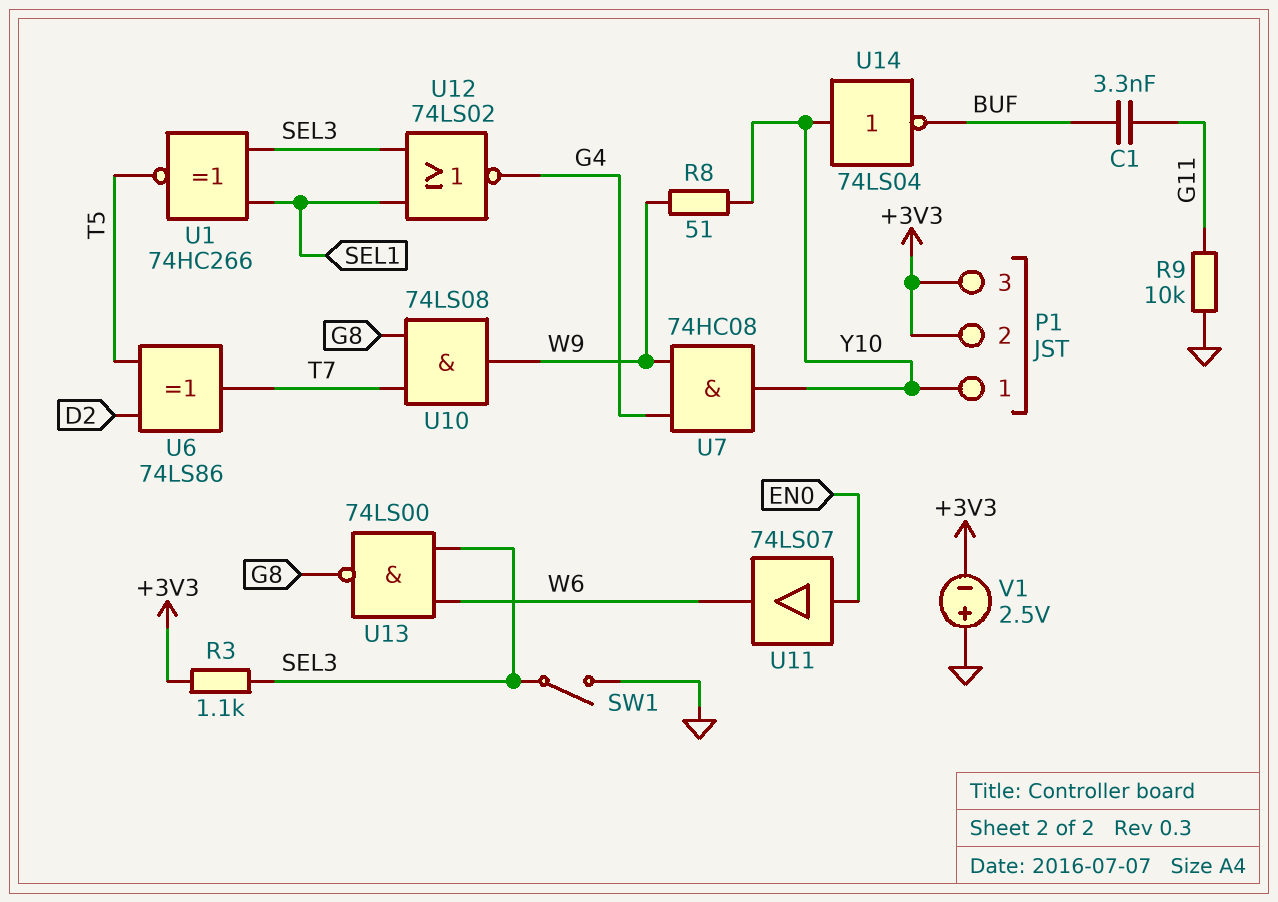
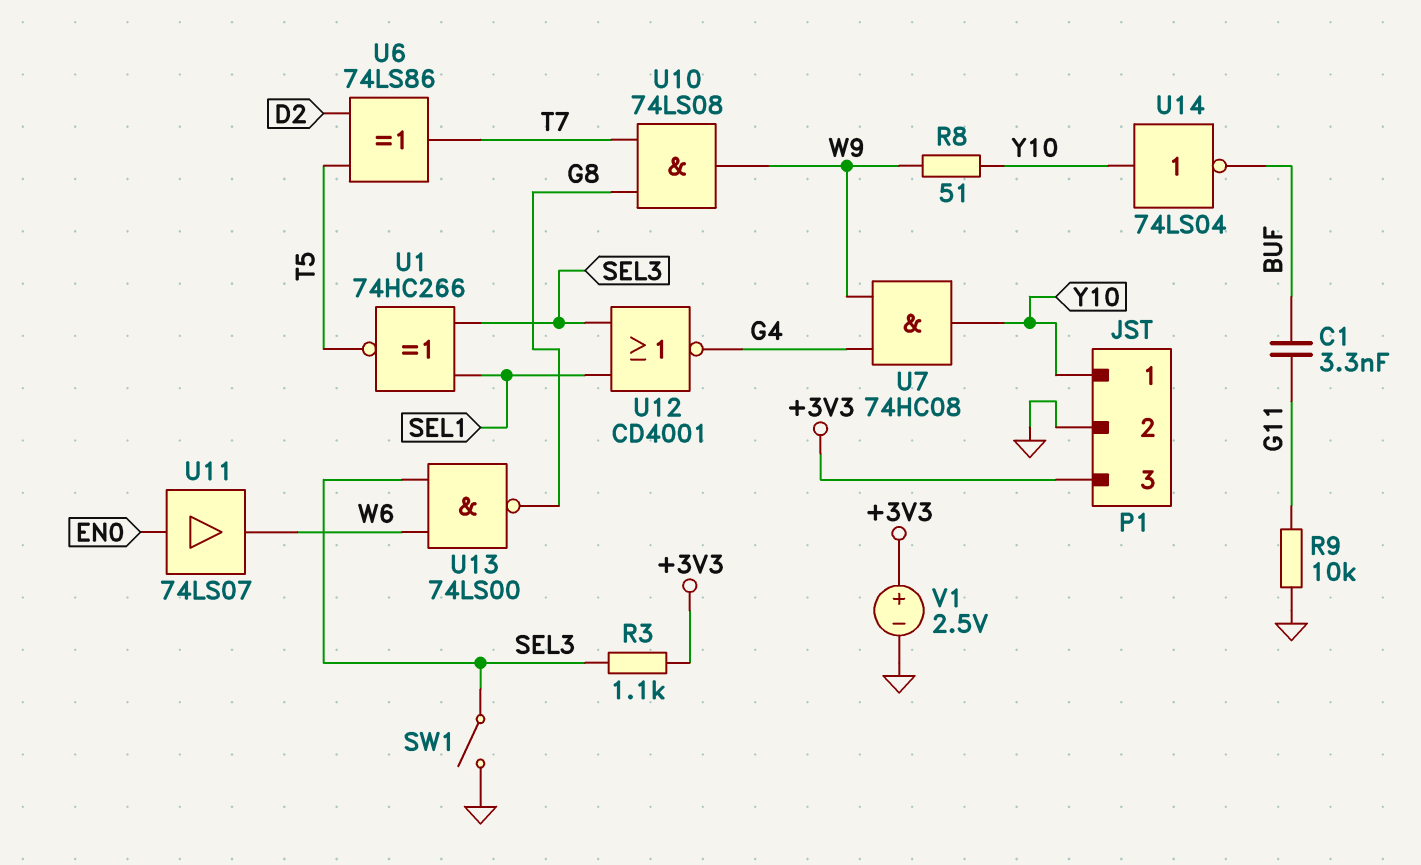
P1 pin 2: +3V3 -> GND
U12: NOR 74LS02 (in SEL1, in SEL3, out G4) -> NOR CD4001 (in SEL1, in SEL3, out G4)
V1: 2.5V (plus GND, minus +3V3) -> 2.5V (plus +3V3, minus GND)

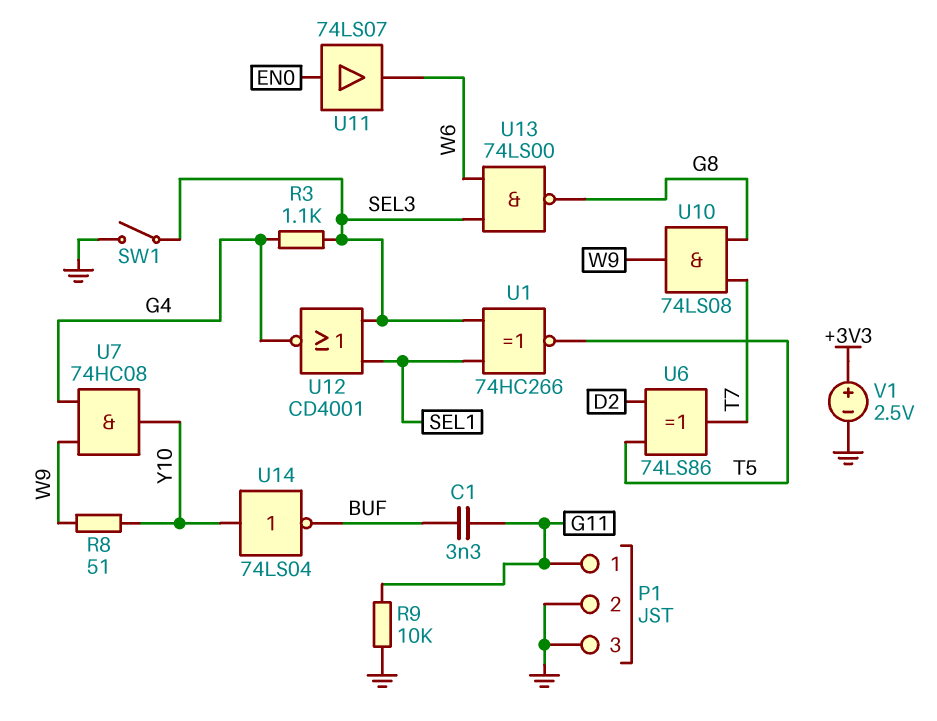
P1 pin 1: Y10 -> G11
P1 pin 3: +3V3 -> GND
R3: 1.1k (+3V3, SEL3) -> 1.1k (G4, SEL3)

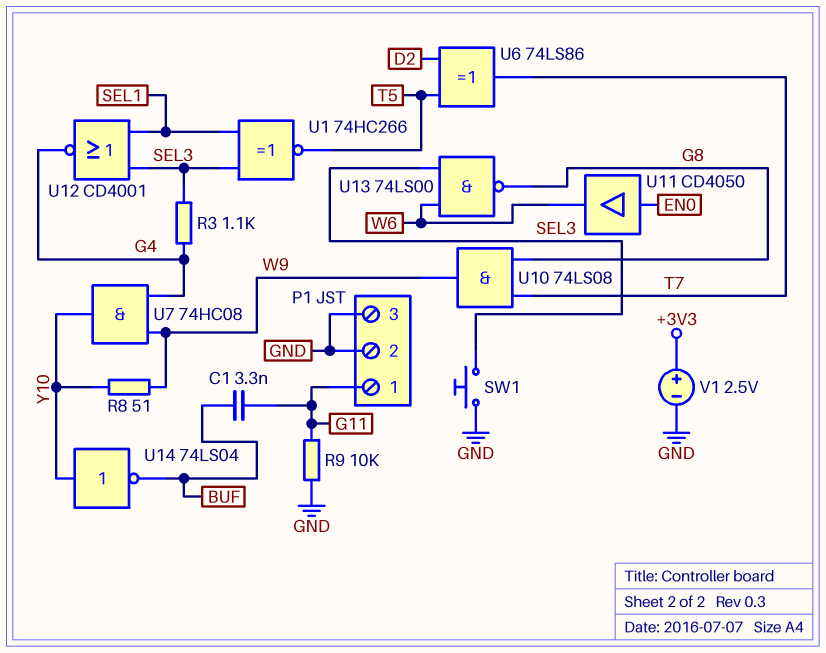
SW1: switch (GND, SEL3) -> button (GND, SEL3)
U11: buffer 74LS07 (in EN0, out W6) -> buffer CD4050 (in EN0, out W6)

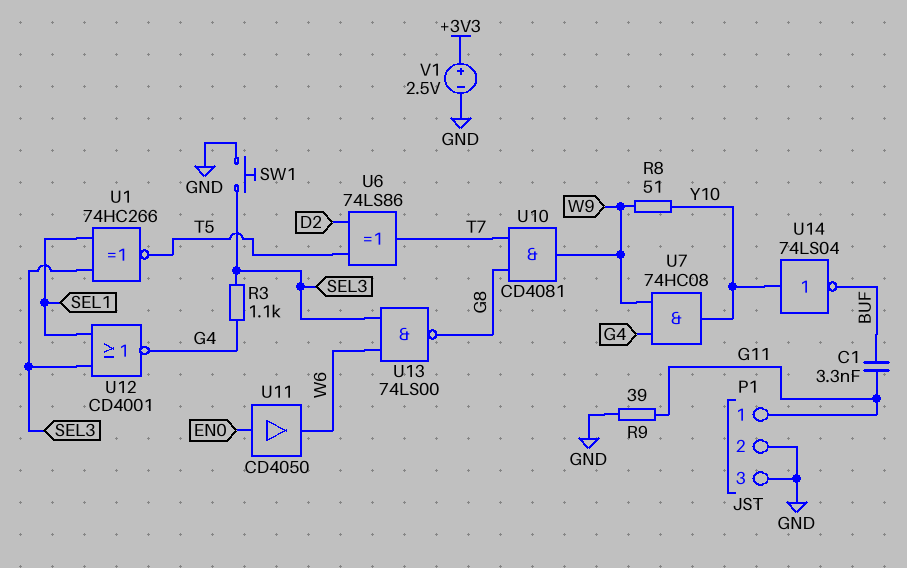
R9: 10k (G11, GND) -> 39 (G11, GND)
U10: AND 74LS08 (in G8, in T7, out W9) -> AND CD4081 (in G8, in T7, out W9)

